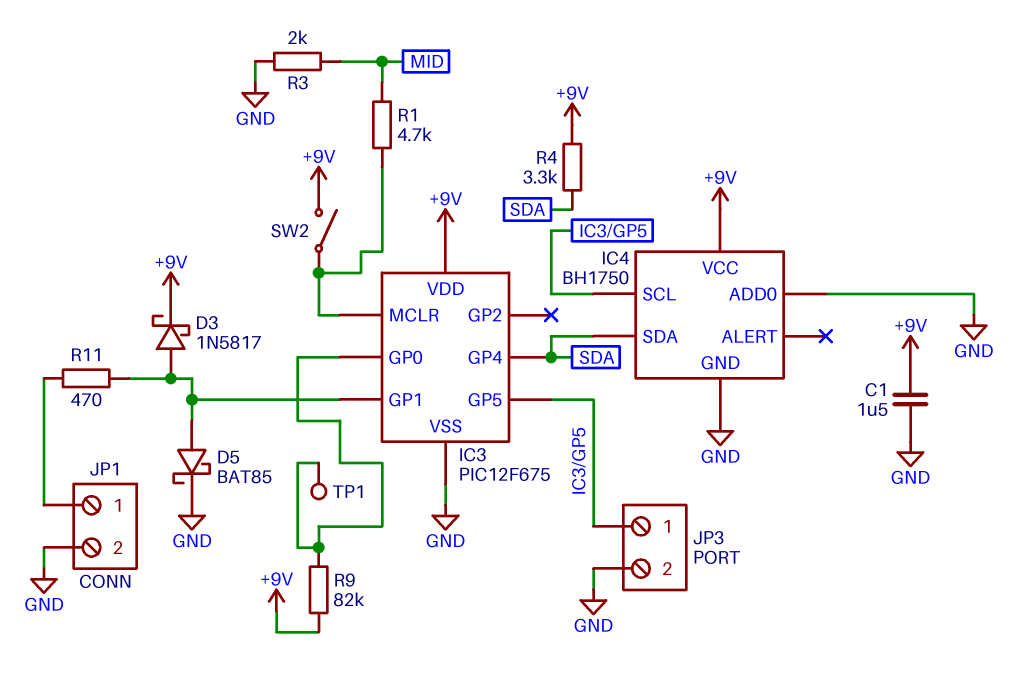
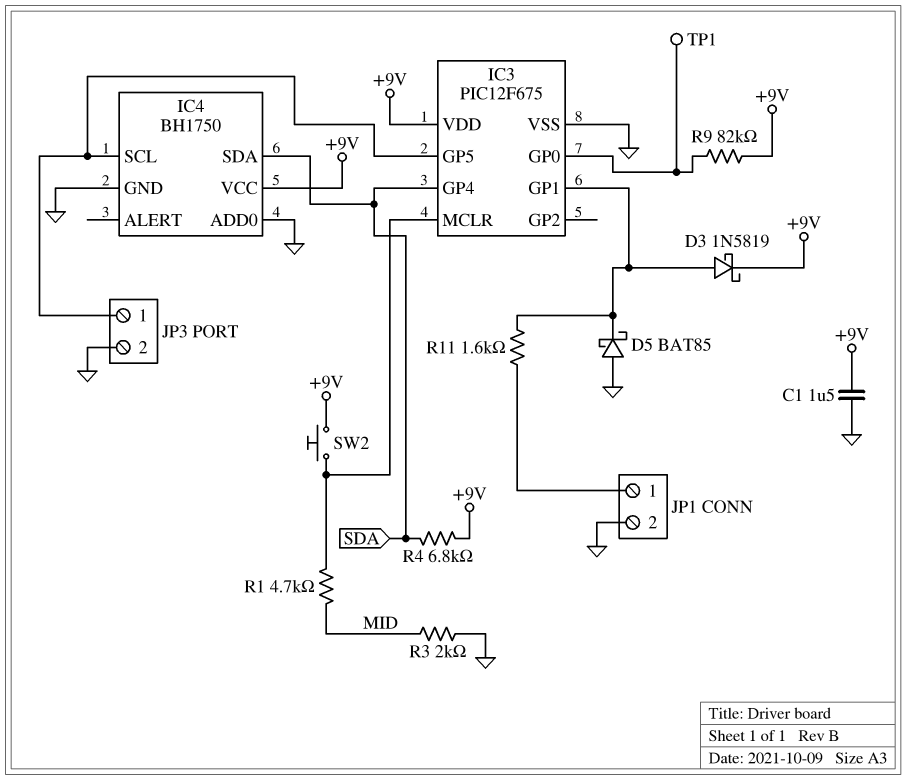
D3: schottky 1N5817 (A IC3/GP1, K +9V) -> schottky 1N5819 (A IC3/GP1, K +9V)
D5: schottky BAT85 (A IC3/GP1, K GND) -> schottky BAT85 (A GND, K IC3/GP1)
R4: 3.3k (+9V, SDA) -> 6.8k (+9V, SDA)
R11: 470 (IC3/GP1, JP1/1) -> 1.6k (IC3/GP1, JP1/1)
SW2: switch (+9V, IC3/MCLR) -> button (+9V, IC3/MCLR)

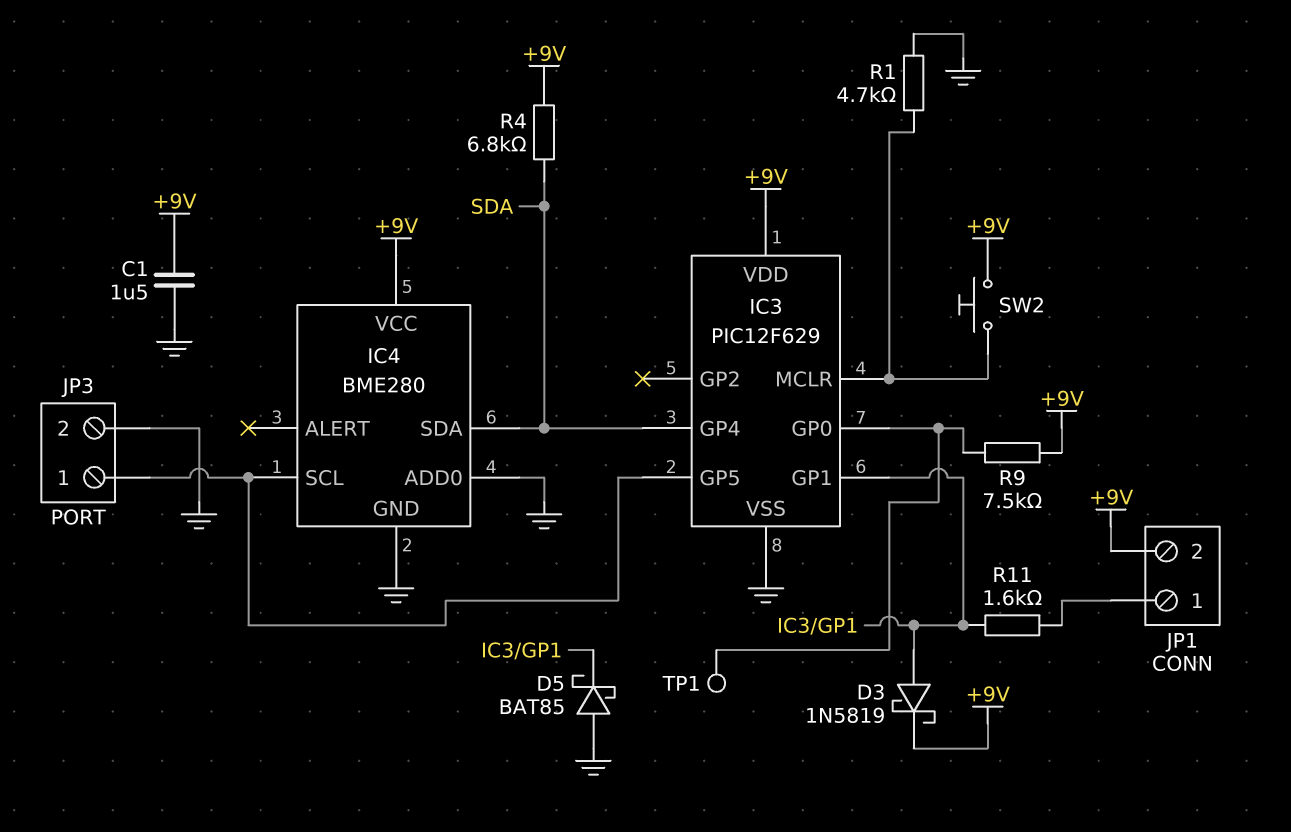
IC3: PIC12F675 -> PIC12F629
IC4: BH1750 -> BME280
JP1 pin 2: GND -> +9V
R1: 4.7k (IC3/MCLR, MID) -> 4.7k (GND, IC3/MCLR)
R3: 2k (GND, MID) -> none
R9: 82k (+9V, IC3/GP0) -> 7.5k (+9V, IC3/GP0)

